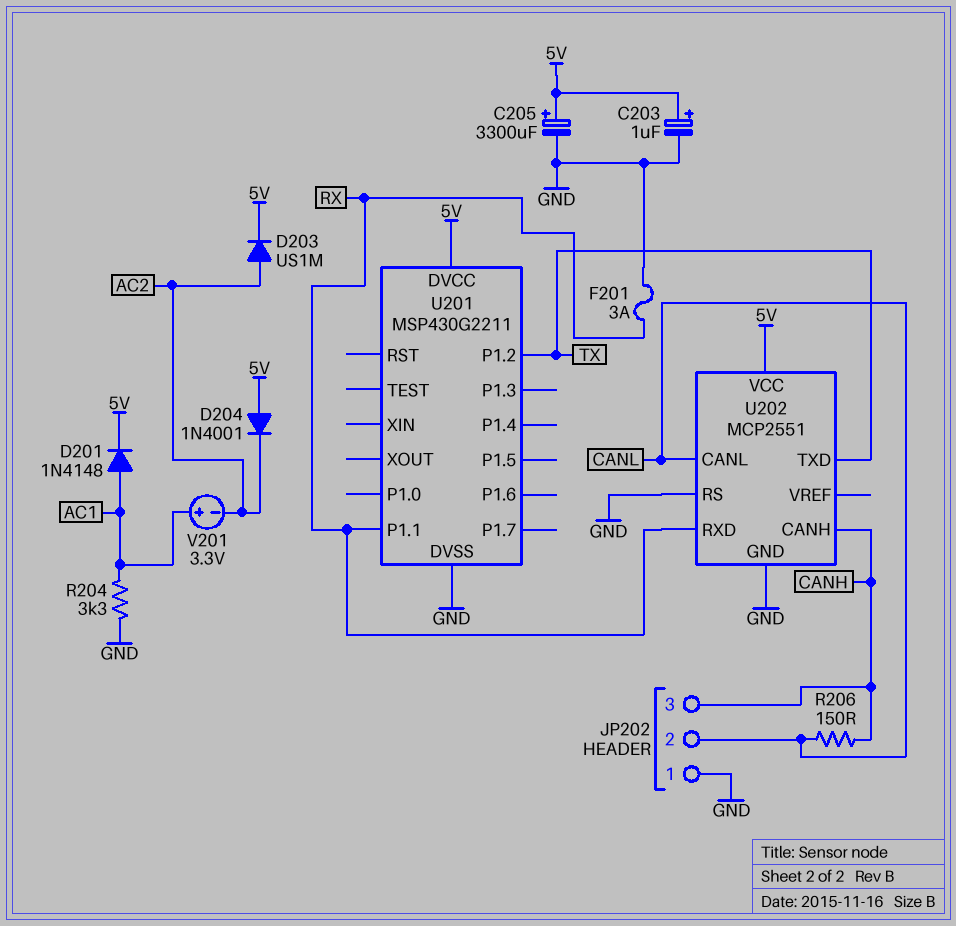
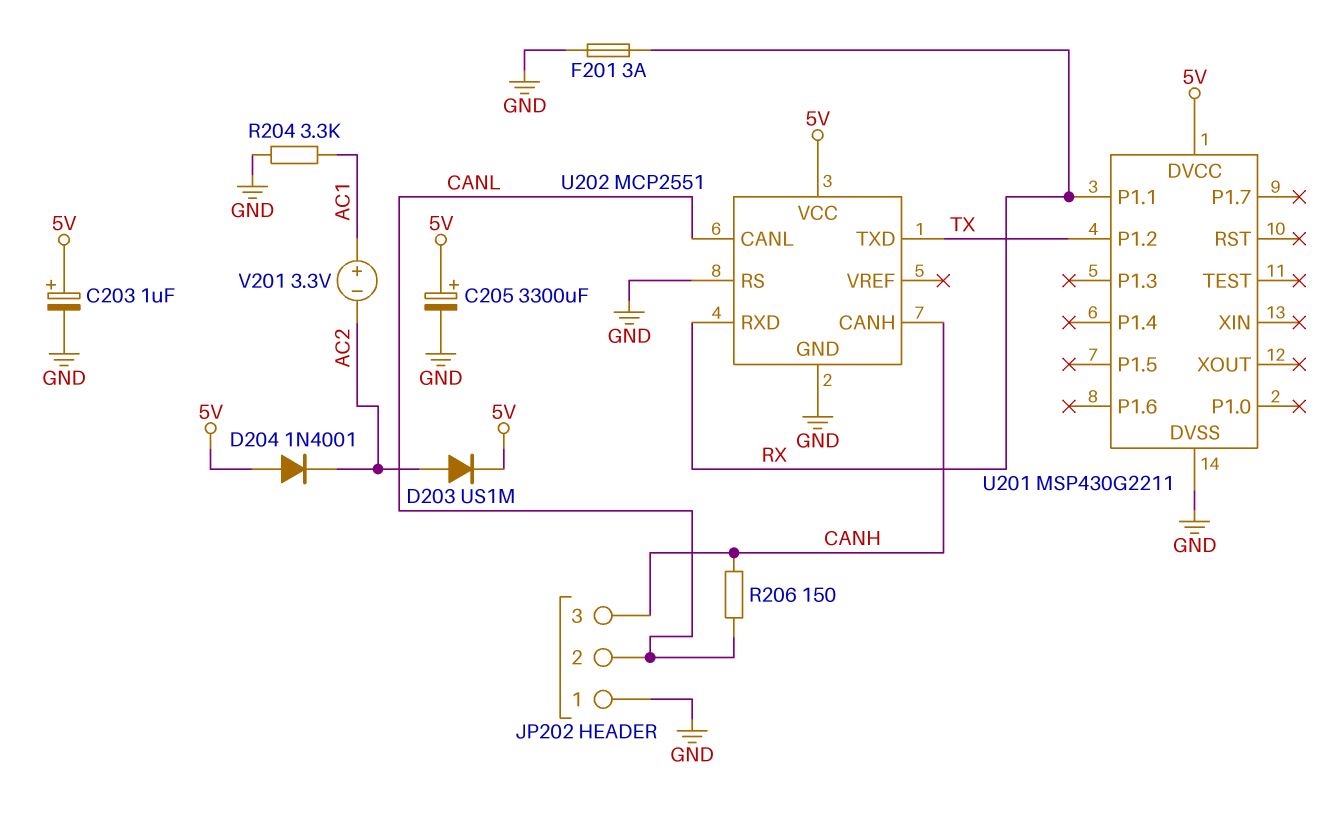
D201: diode 1N4148 (A AC1, K 5V) -> none

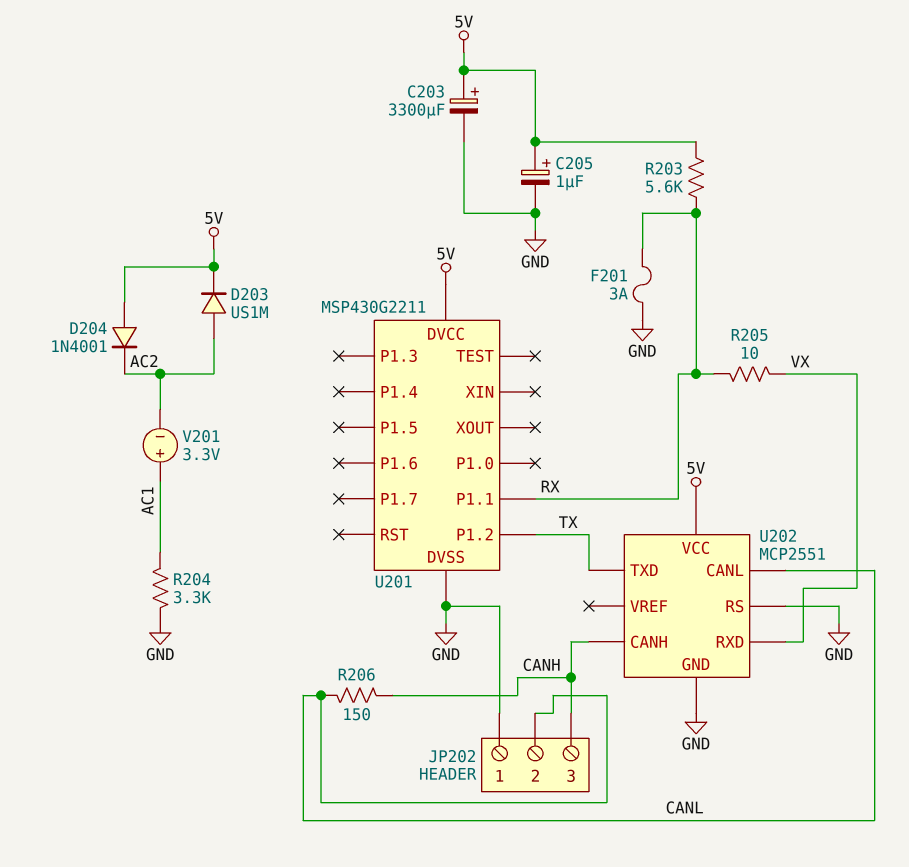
C203: 1uF (plus 5V, minus GND) -> 3300uF (plus 5V, minus GND)
C205: 3300uF (plus 5V, minus GND) -> 1uF (plus 5V, minus GND)
R203: none -> 5.6k (5V, RX)
R205: none -> 10 (RX, VX)
U202 pin RXD: RX -> VX

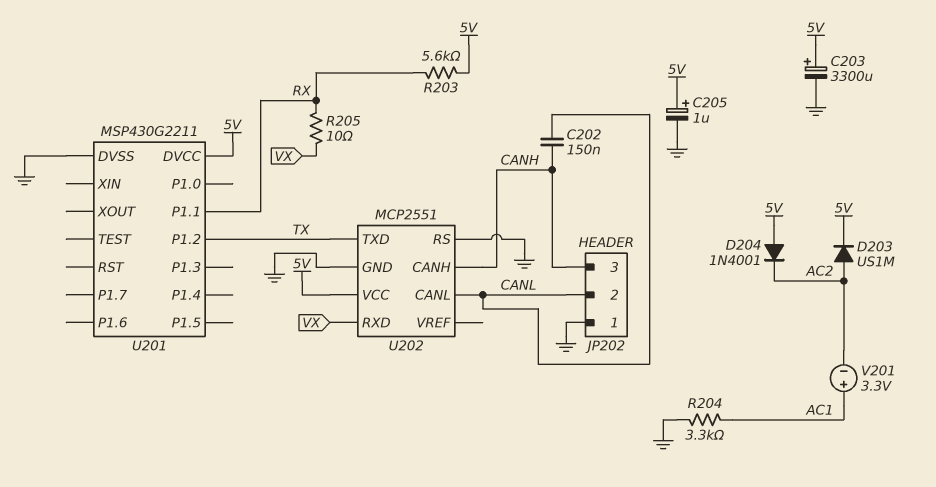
C202: none -> 150nF (CANH, CANL)
F201: 3A (GND, RX) -> none
R206: 150 (CANH, CANL) -> none

